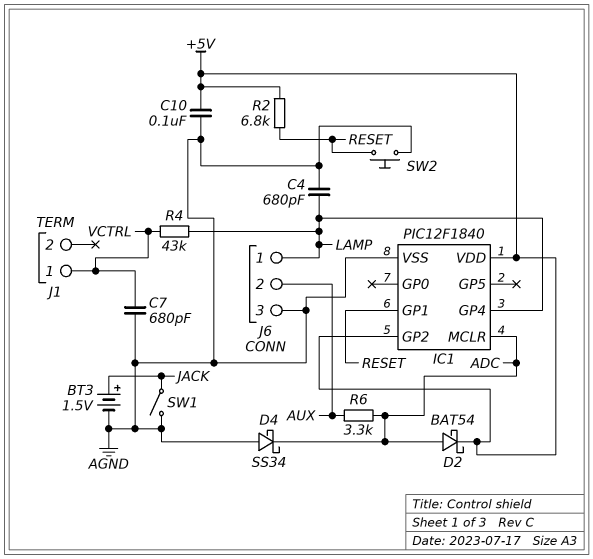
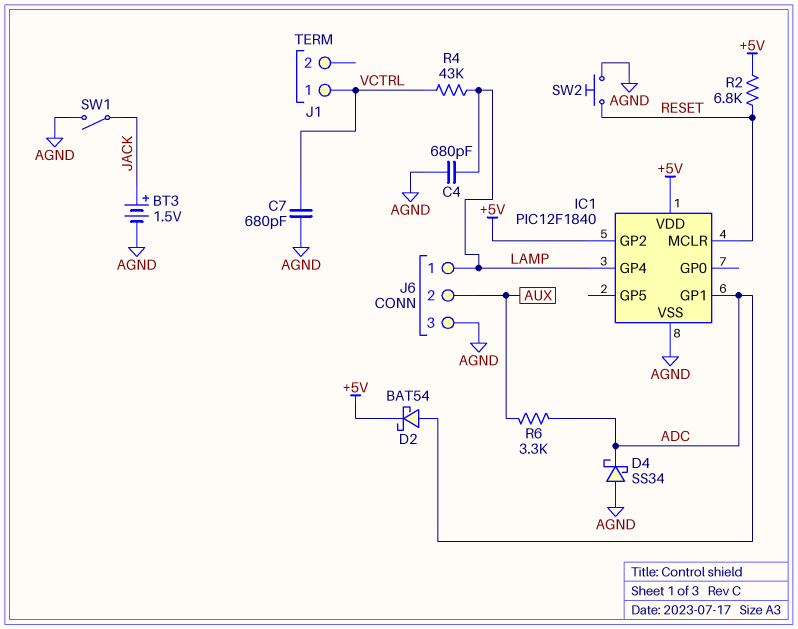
C10: 100nF (+5V, AGND) -> none
IC1 pin GP1: RESET -> ADC
IC1 pin MCLR: ADC -> RESET

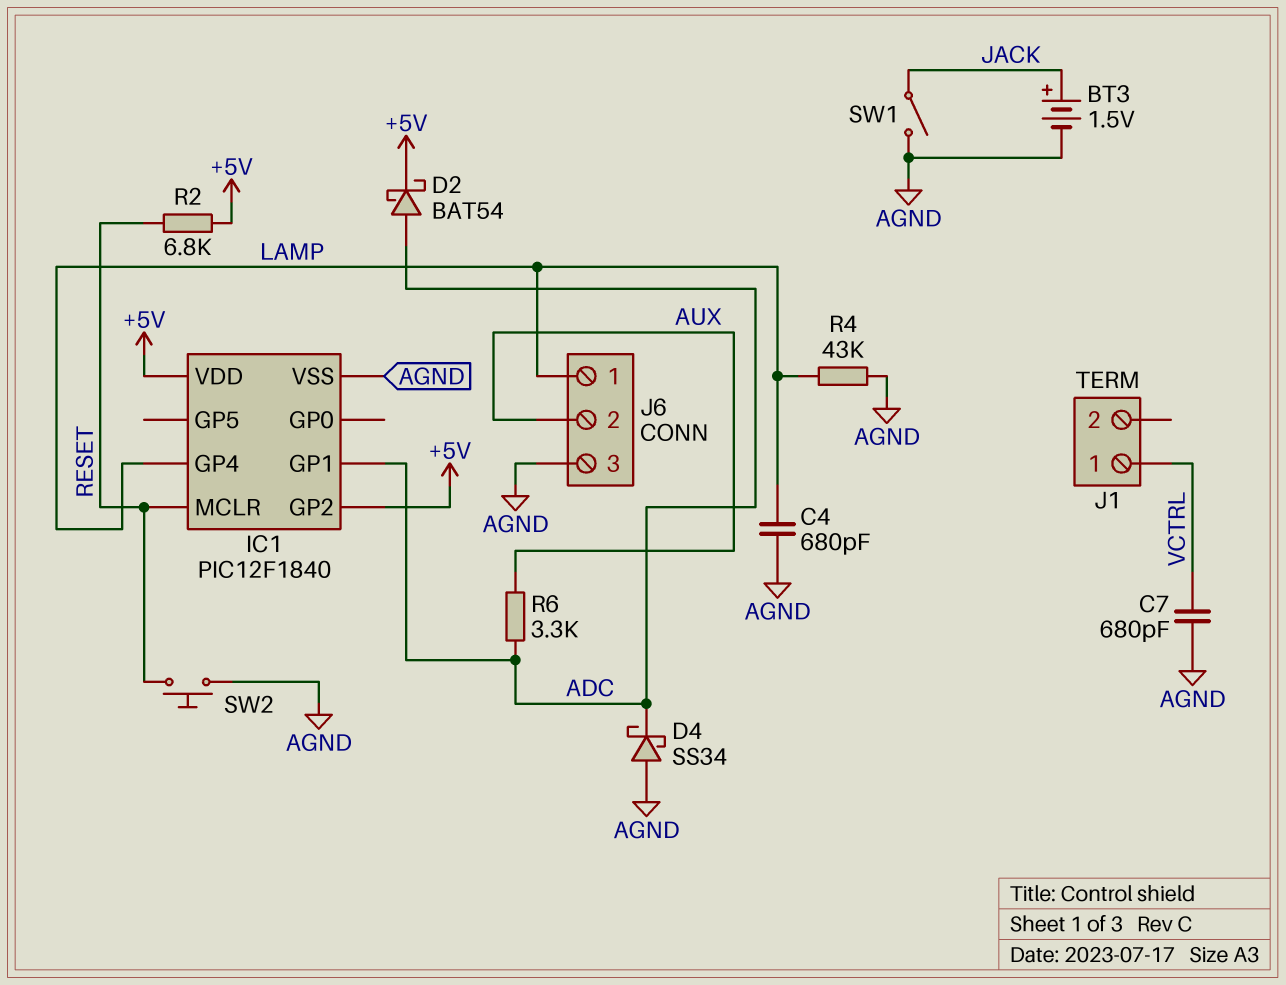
R4: 43k (LAMP, VCTRL) -> 43k (AGND, LAMP)

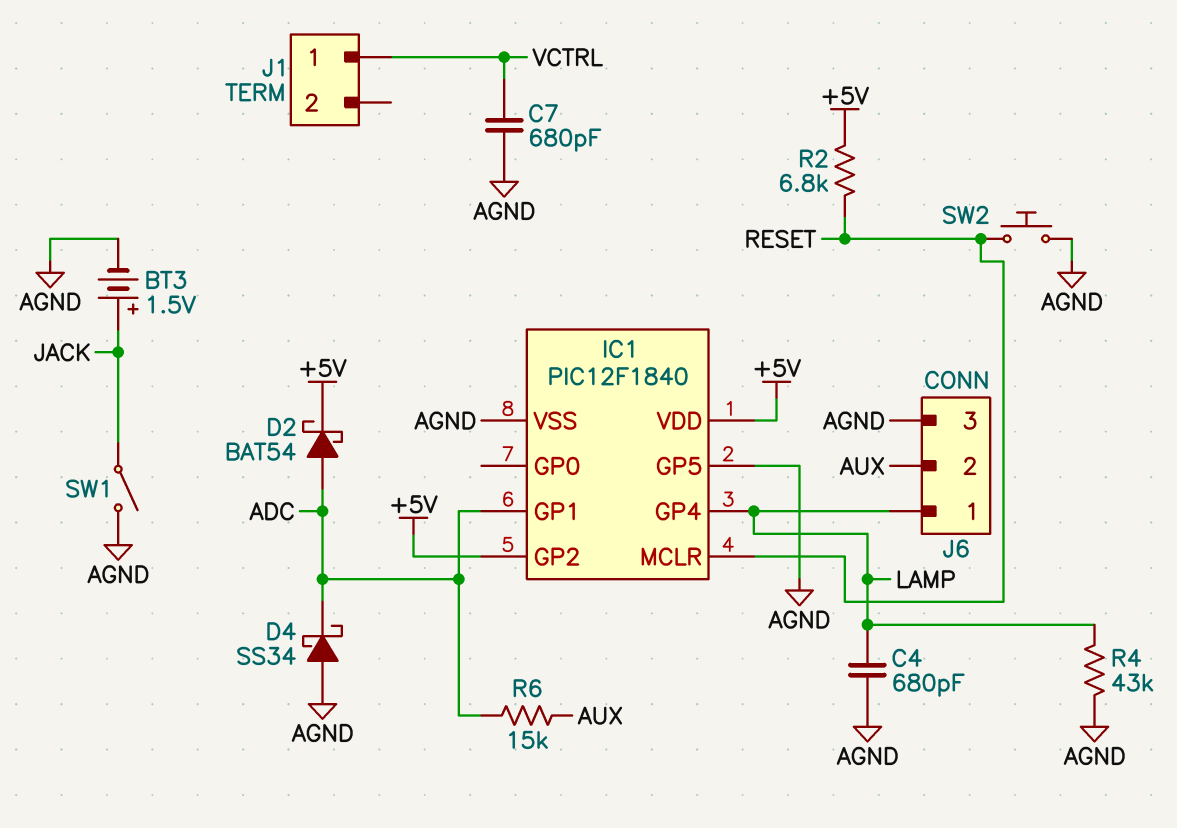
IC1 pin GP5: none -> AGND
R6: 3.3k (ADC, AUX) -> 15k (ADC, AUX)

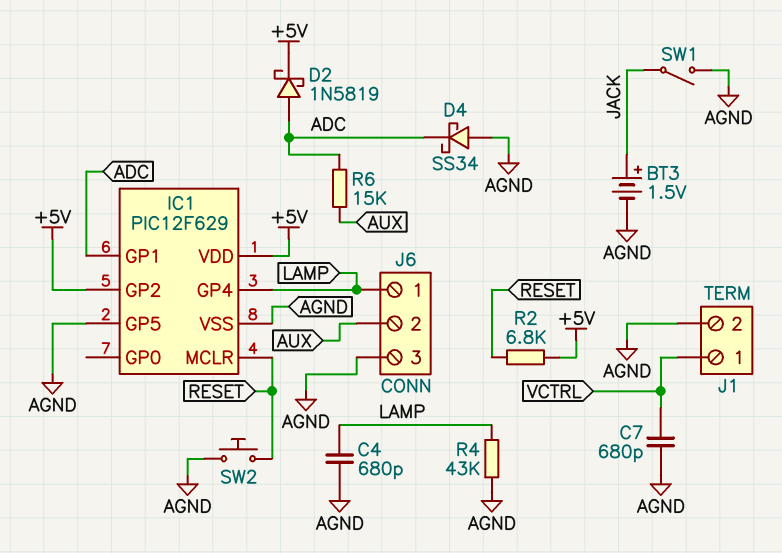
D2: schottky BAT54 (A ADC, K +5V) -> schottky 1N5819 (A ADC, K +5V)
IC1: PIC12F1840 -> PIC12F629
J1 pin 2: none -> AGND

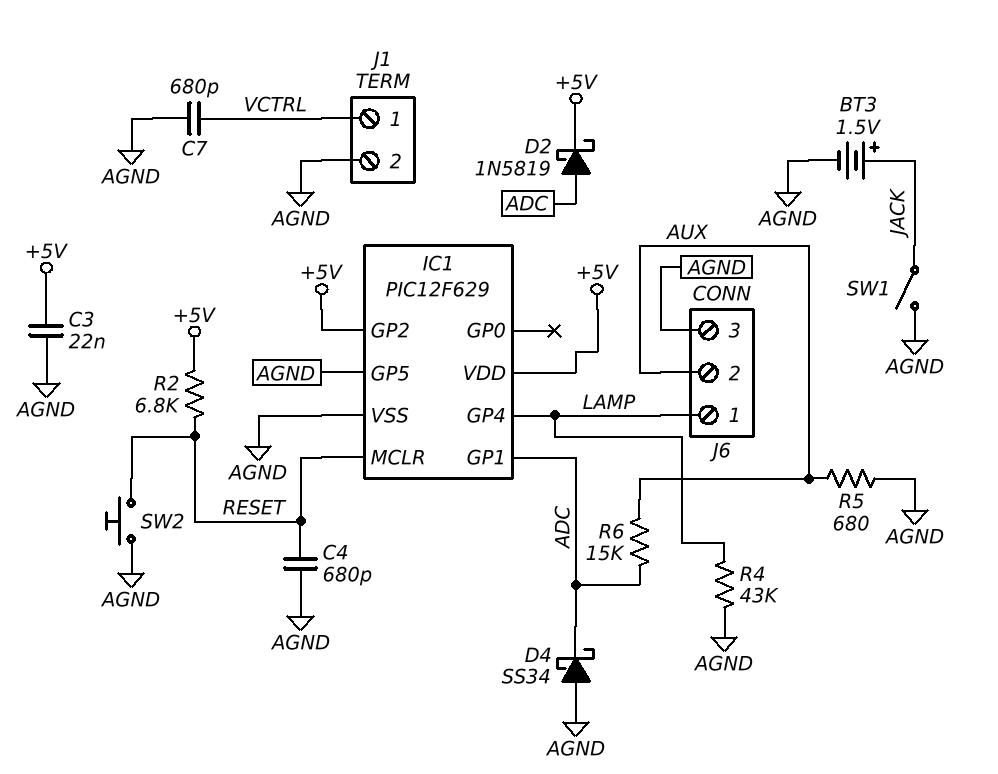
C3: none -> 22nF (+5V, AGND)
C4: 680pF (AGND, LAMP) -> 680pF (AGND, RESET)
R5: none -> 680 (AGND, AUX)

